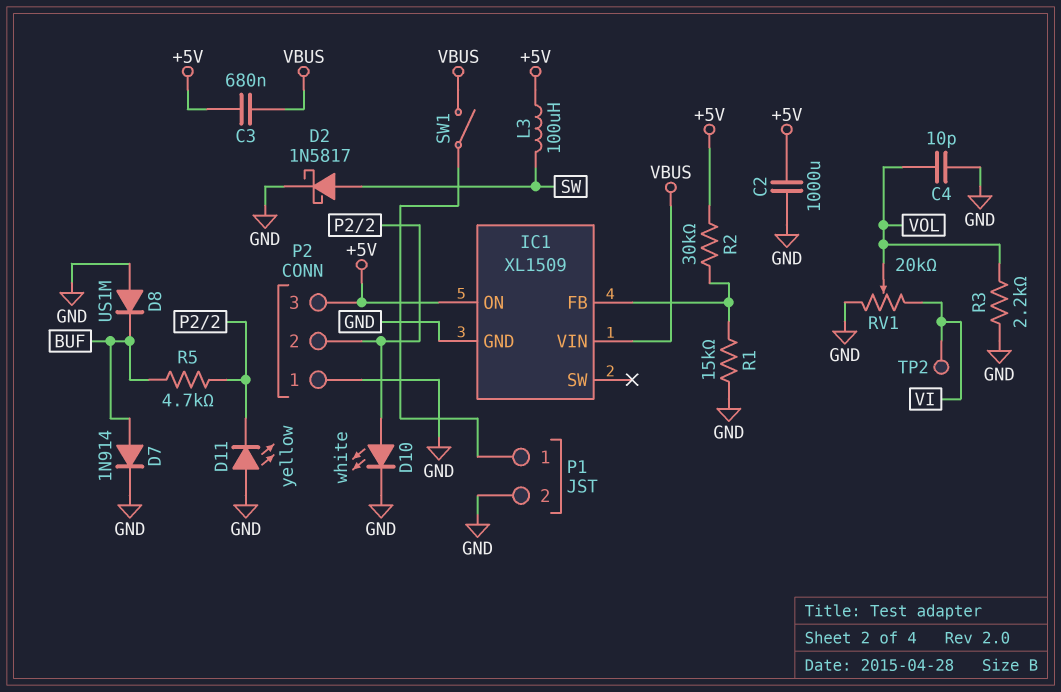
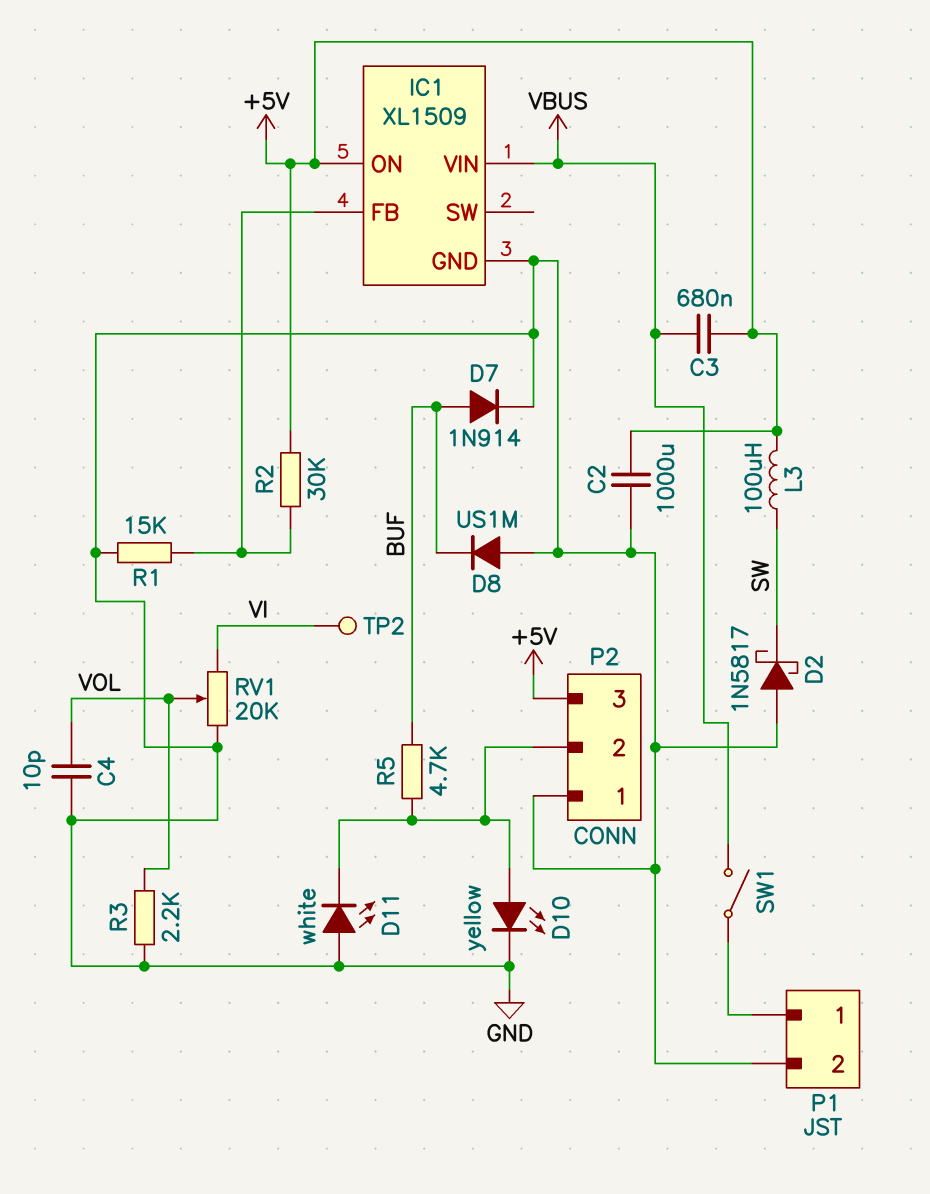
D2: schottky 1N5817 (A SW, K GND) -> schottky 1N5817 (A GND, K SW)
D10: LED white (A P2/2, K GND) -> LED yellow (A P2/2, K GND)
D11: LED yellow (A GND, K P2/2) -> LED white (A GND, K P2/2)

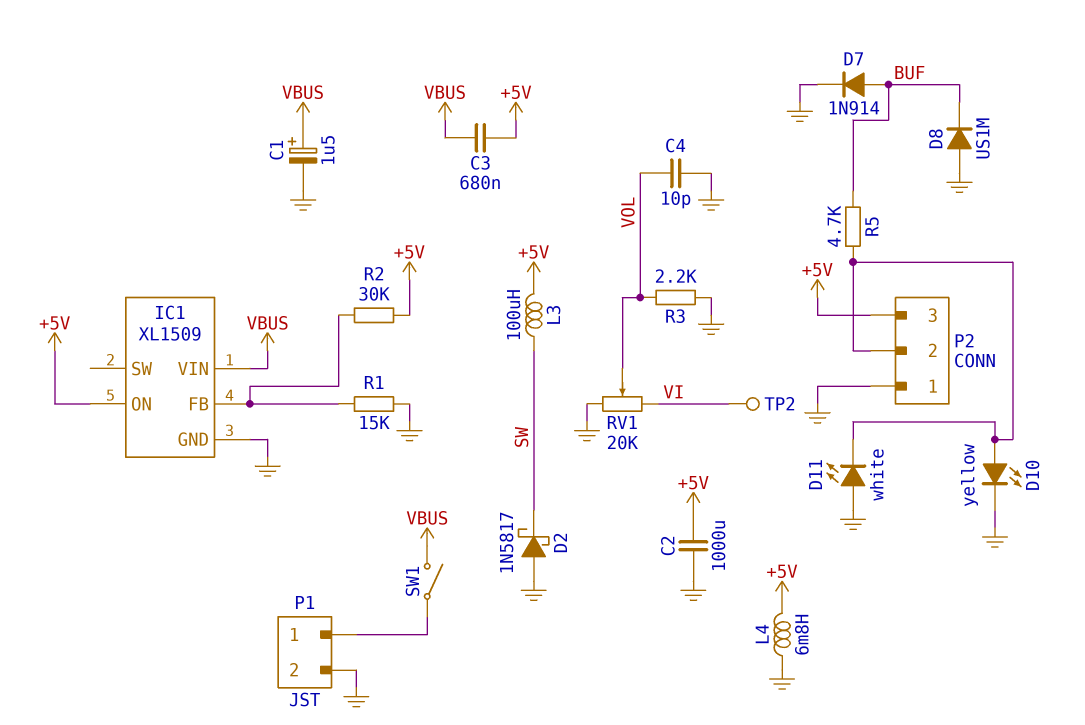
C1: none -> 1.5uF (plus VBUS, minus GND)
L4: none -> 6.8mH (+5V, GND)

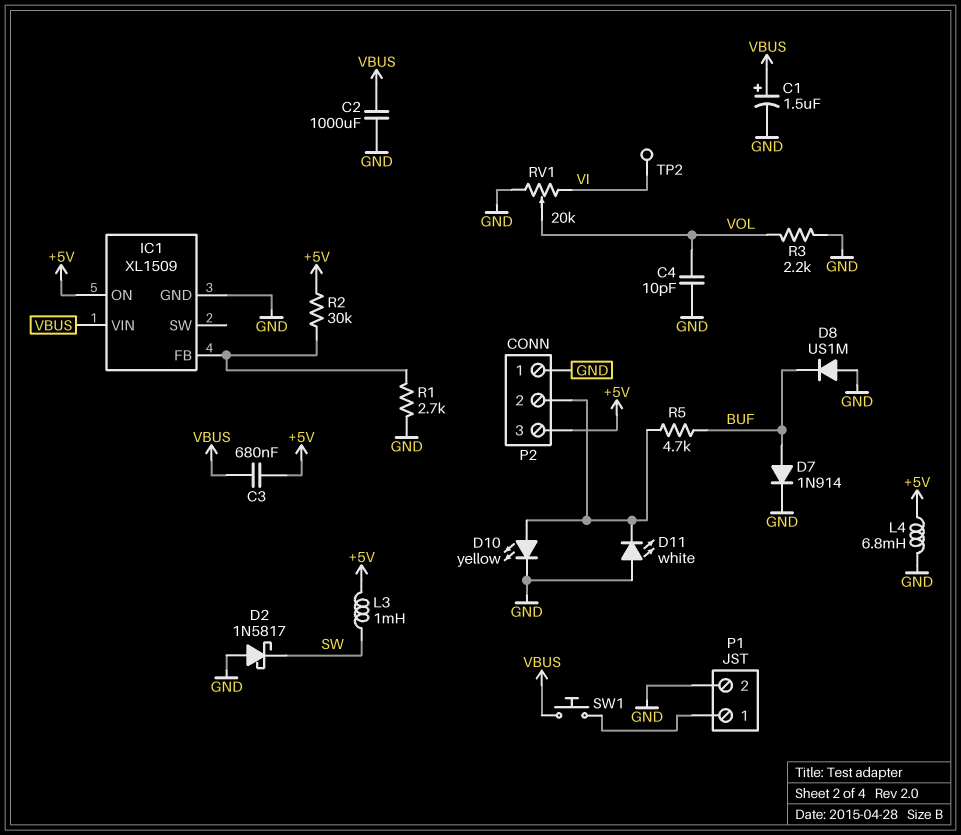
C2: 1000uF (+5V, GND) -> 1000uF (GND, VBUS)
L3: 100uH (+5V, SW) -> 1mH (+5V, SW)
R1: 15k (GND, IC1/FB) -> 2.7k (GND, IC1/FB)
SW1: switch (P1/1, VBUS) -> button (P1/1, VBUS)

